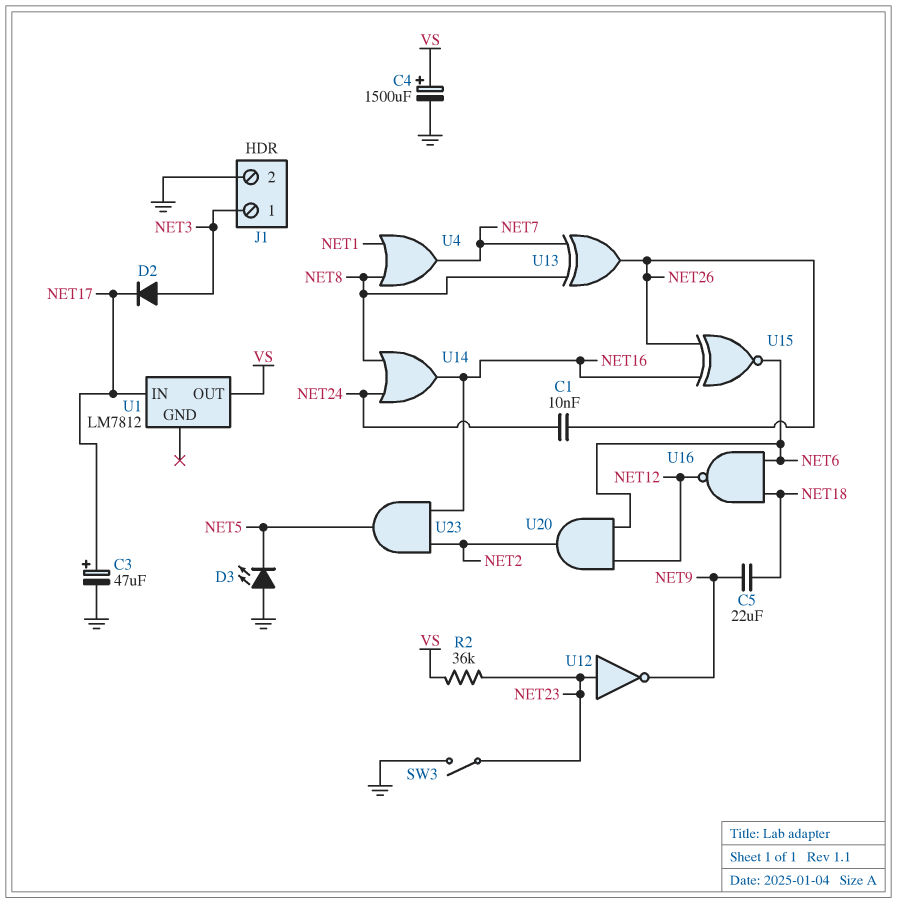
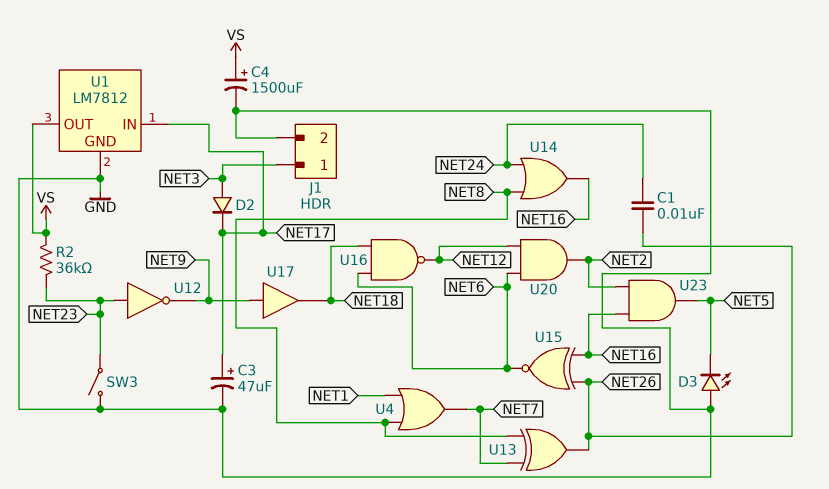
C5: 22uF (NET9, NET18) -> none
U1 pin GND: none -> GND
U17: none -> buffer (in NET9, out NET18)

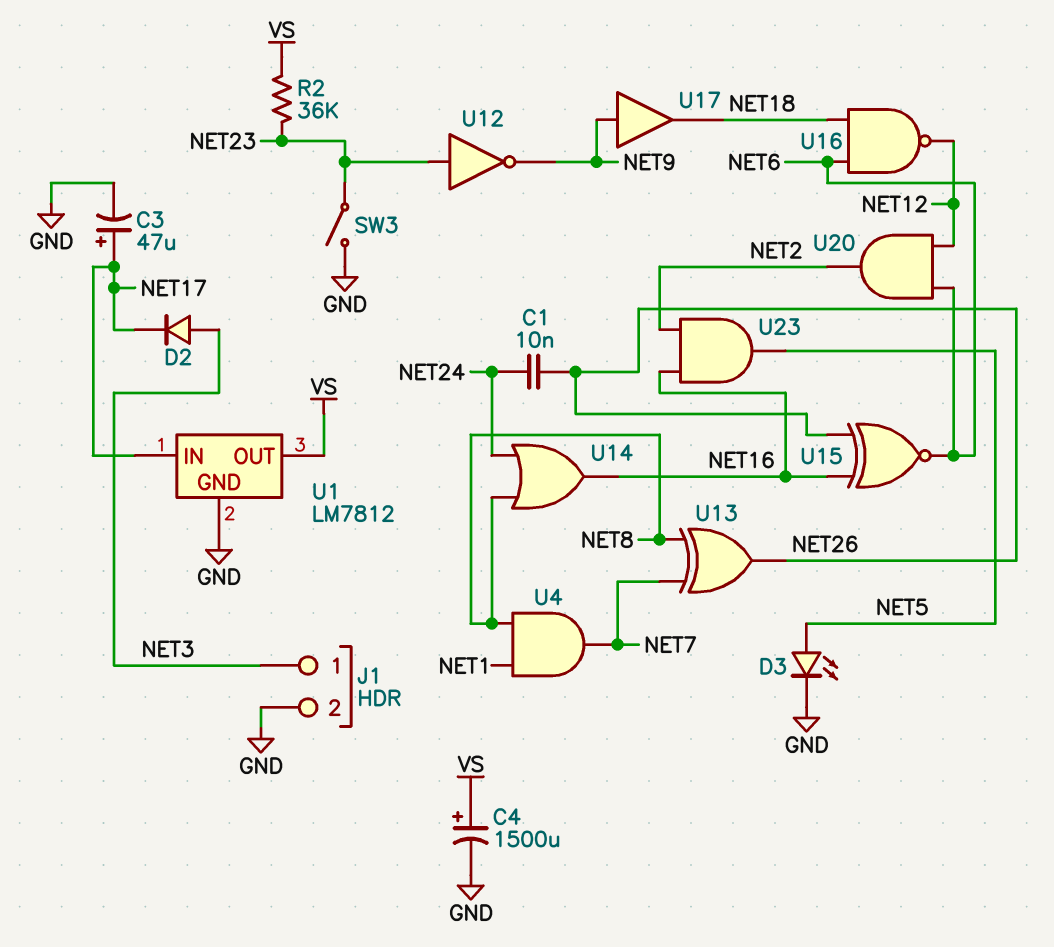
D3: LED (A GND, K NET5) -> LED (A NET5, K GND)
U4: OR (in NET1, in NET8, out NET7) -> AND (in NET1, in NET8, out NET7)

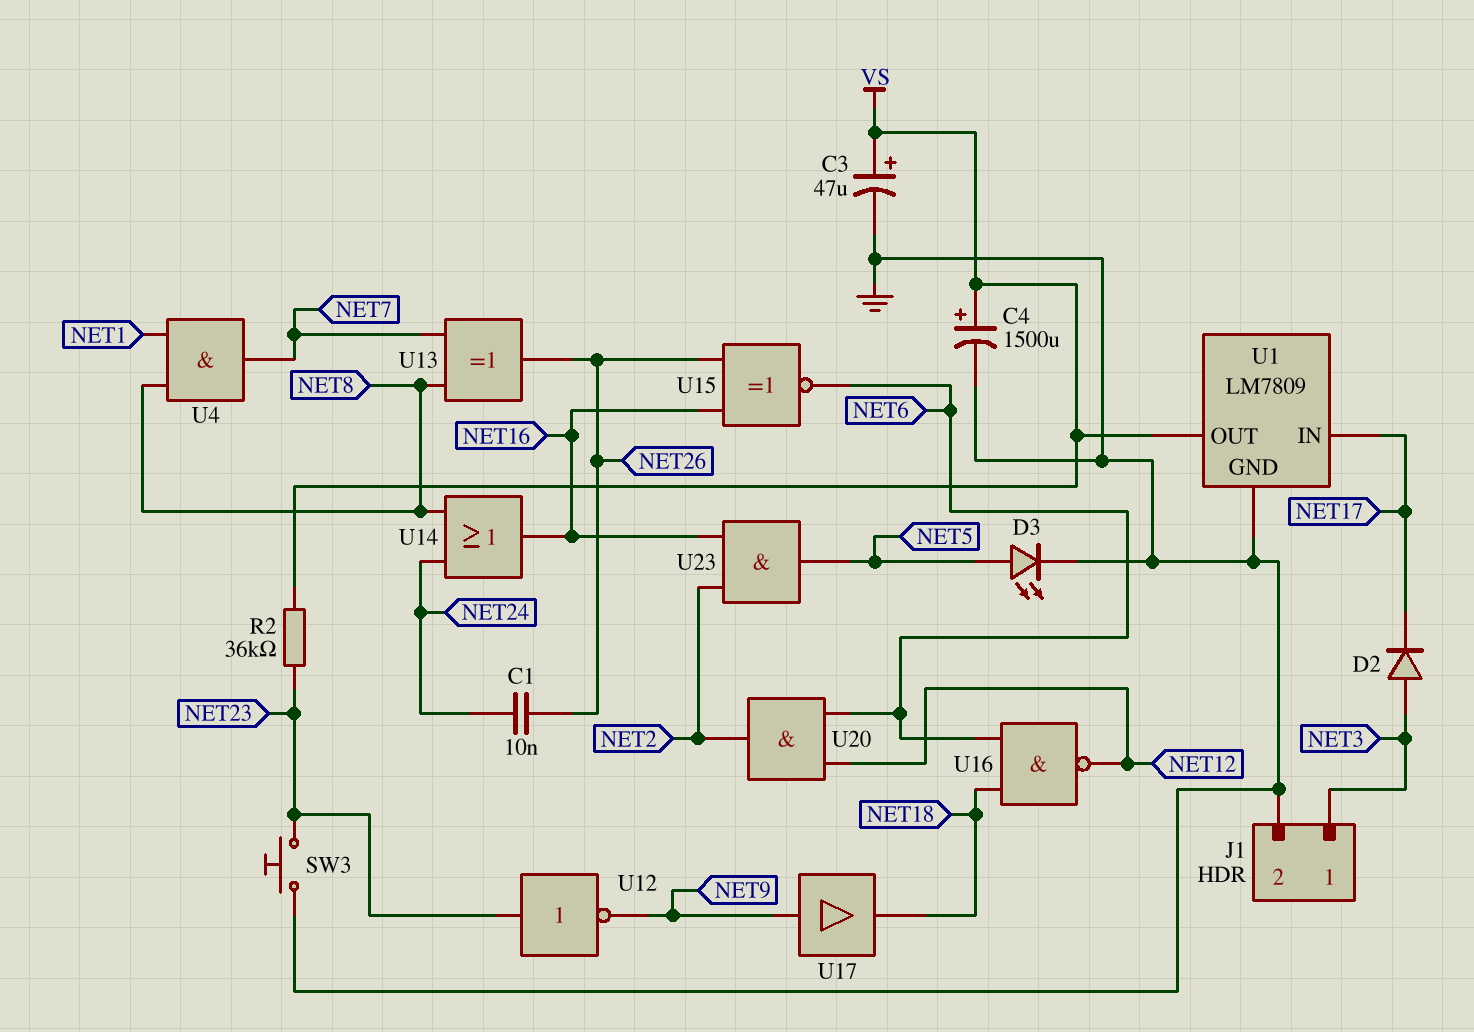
C3: 47uF (plus NET17, minus GND) -> 47uF (plus VS, minus GND)
SW3: switch (GND, NET23) -> button (GND, NET23)
U1: LM7812 -> LM7809

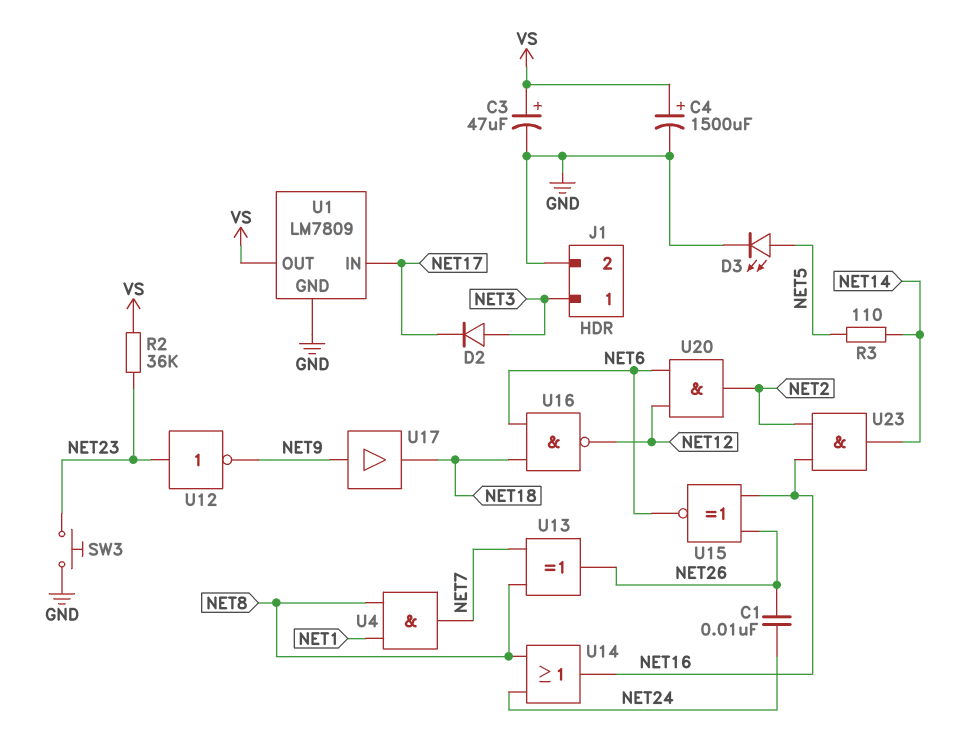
R3: none -> 110 (NET5, NET14)
U23: AND (in NET2, in NET16, out NET5) -> AND (in NET2, in NET16, out NET14)

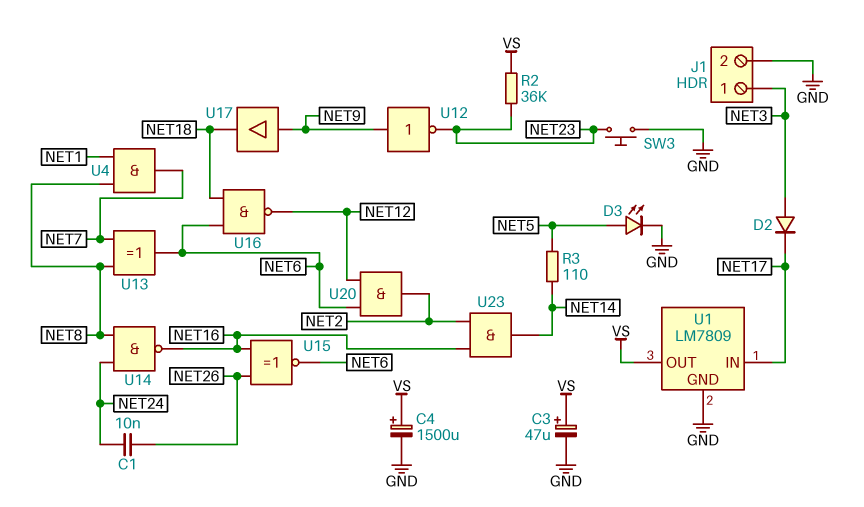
U12: NOT (in NET23, out NET9) -> NOT (in NET9, out NET23)
U13: XOR (in NET7, in NET8, out NET26) -> XOR (in NET7, in NET8, out NET6)
U14: OR (in NET8, in NET24, out NET16) -> NAND (in NET8, in NET24, out NET16)

